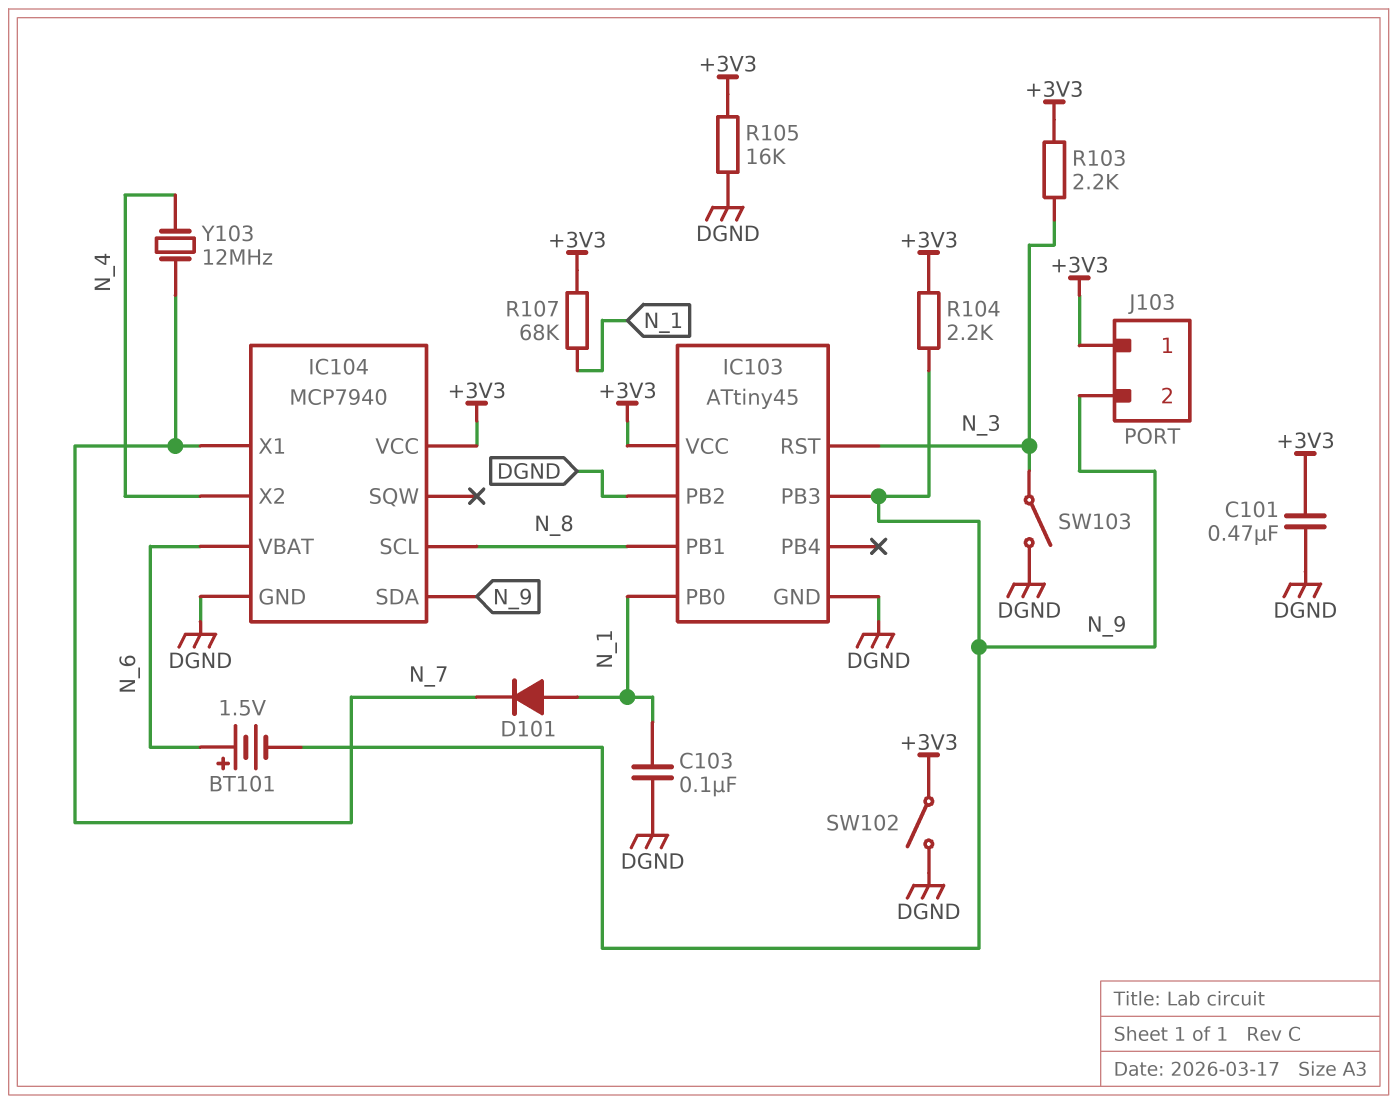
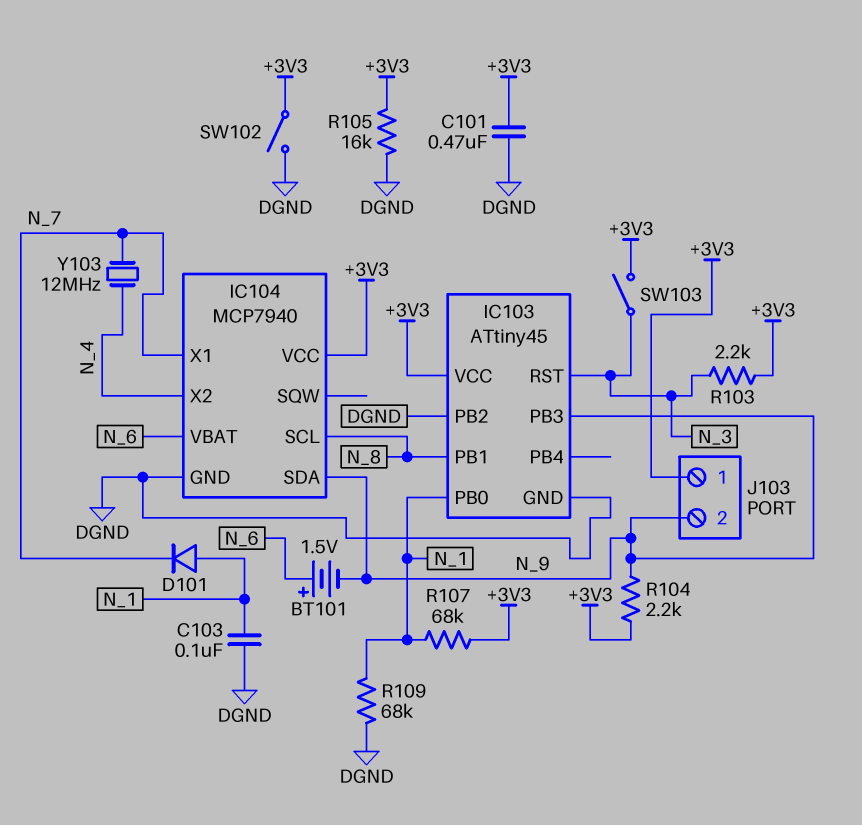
R109: none -> 68k (DGND, N_1)
SW103: switch (DGND, N_3) -> switch (+3V3, N_3)

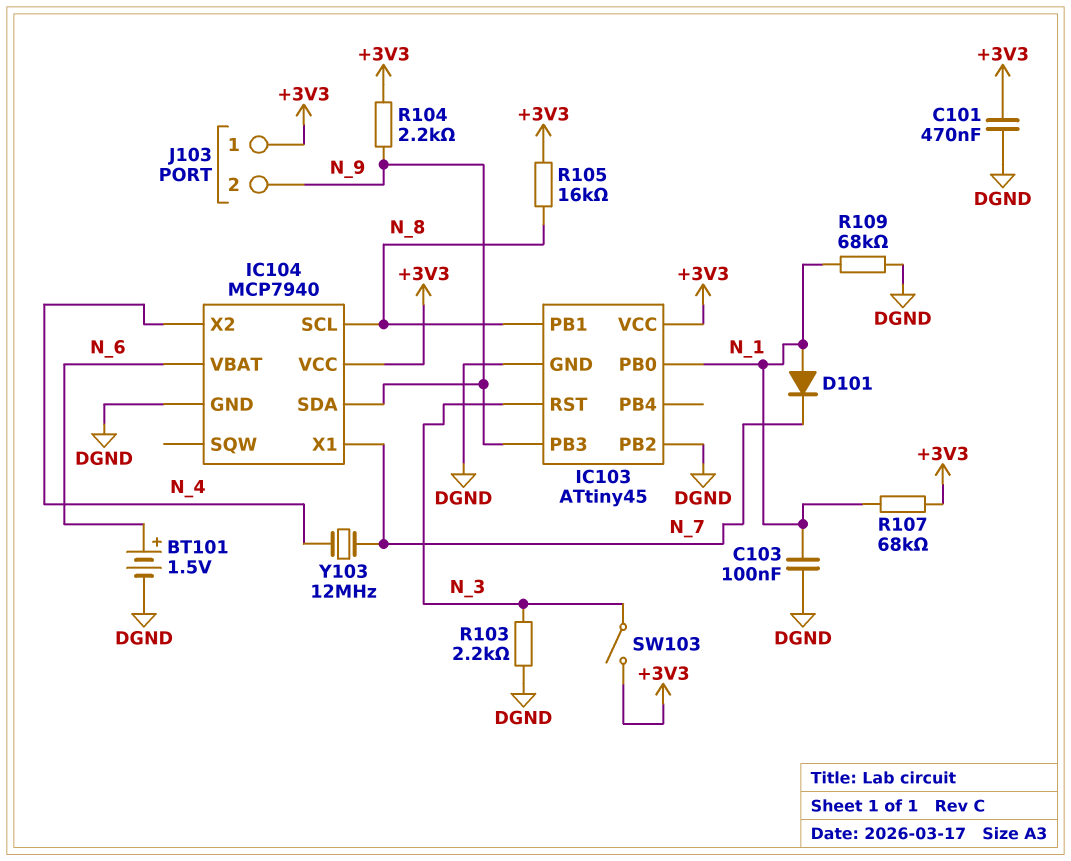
BT101: 1.5V (plus N_6, minus N_9) -> 1.5V (plus N_6, minus DGND)
R103: 2.2k (+3V3, N_3) -> 2.2k (DGND, N_3)
R105: 16k (+3V3, DGND) -> 16k (+3V3, N_8)
SW102: switch (+3V3, DGND) -> none

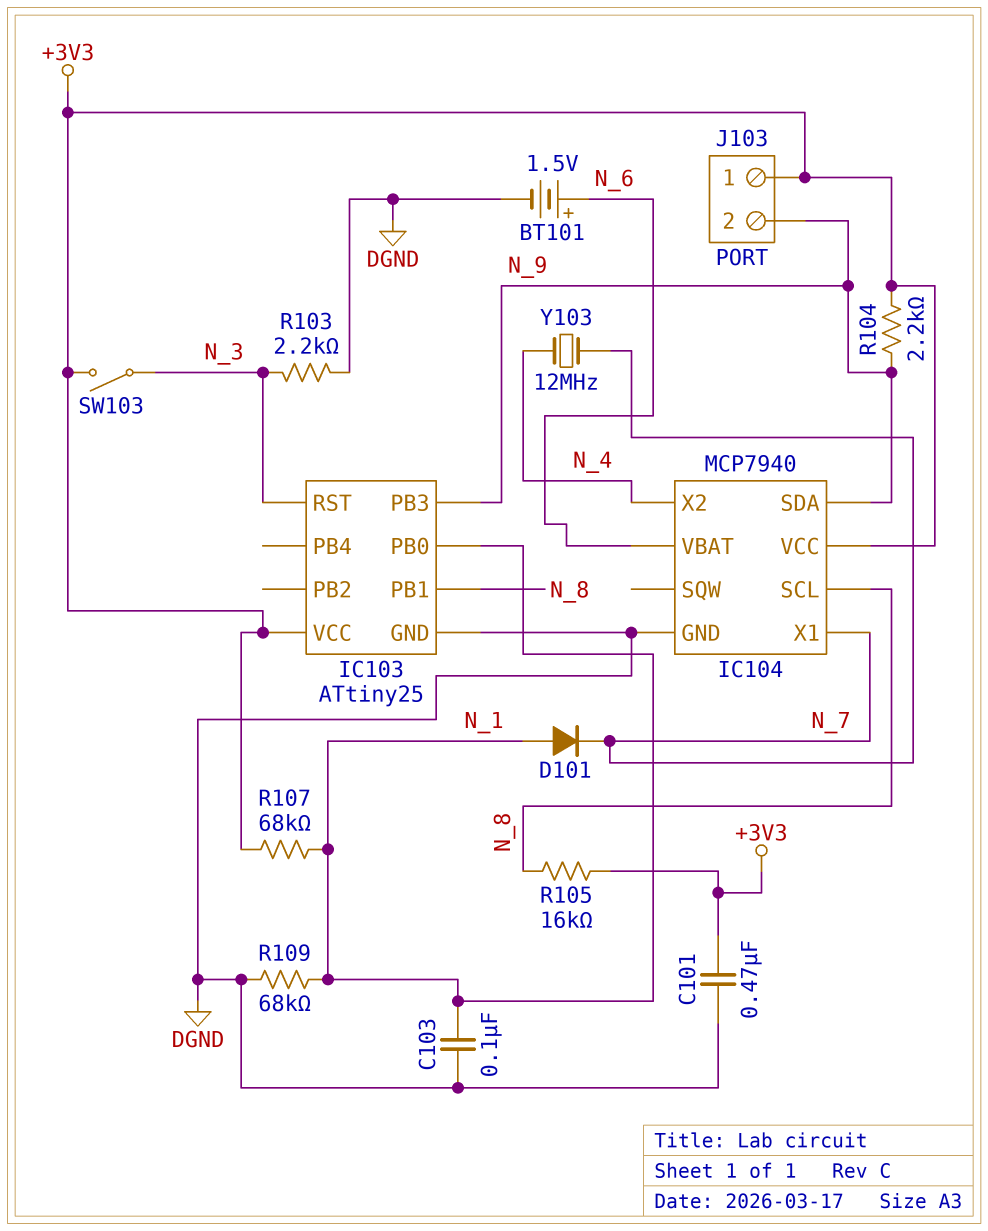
IC103: ATtiny45 -> ATtiny25
IC103 pin PB2: DGND -> none

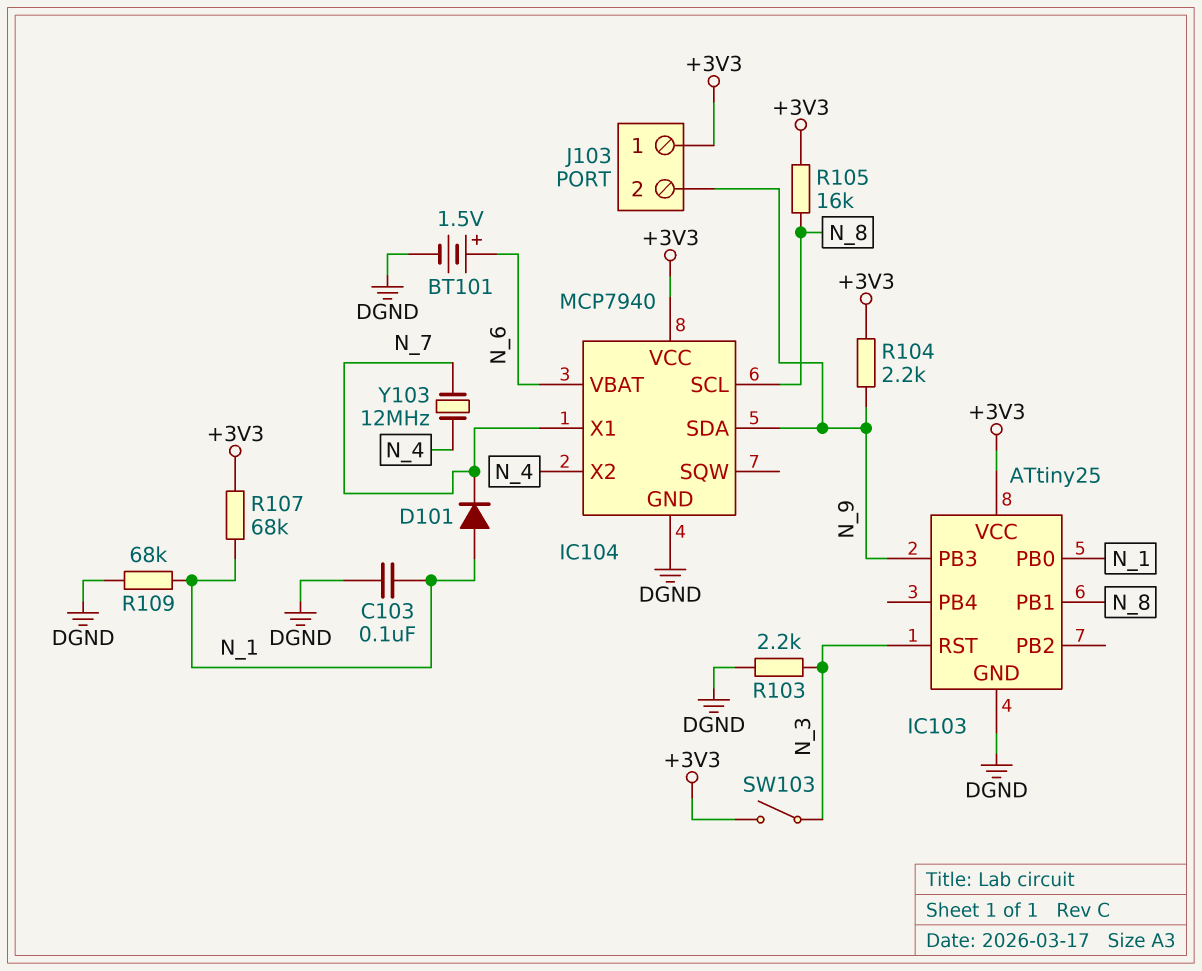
C101: 470nF (+3V3, DGND) -> none

